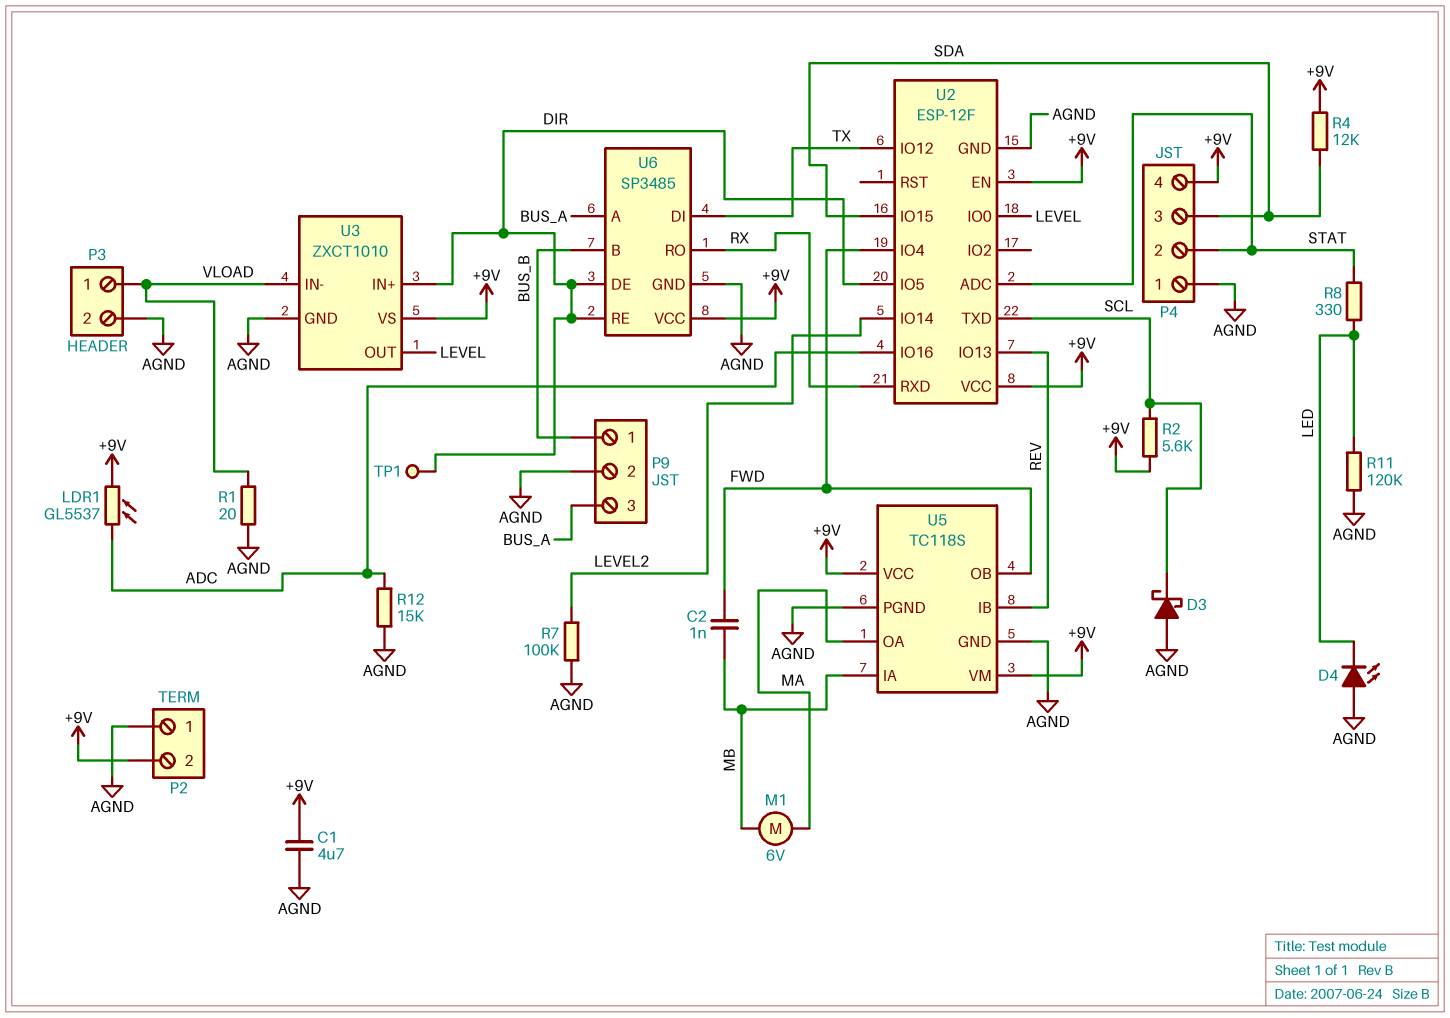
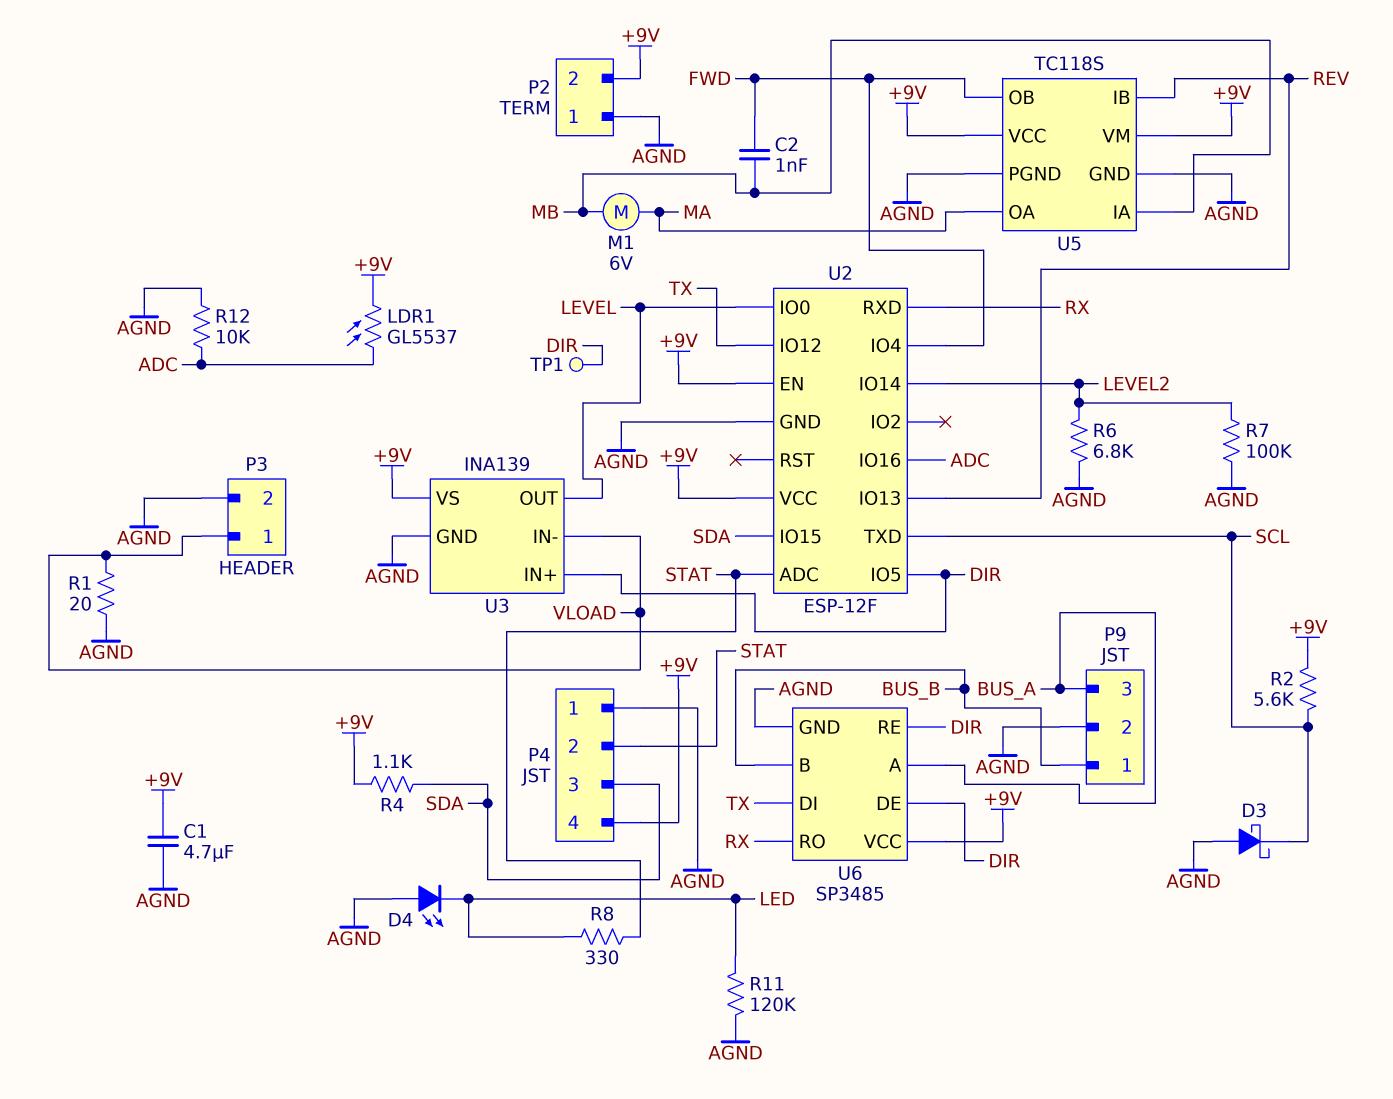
R4: 12k (+9V, SDA) -> 1.1k (+9V, SDA)
R6: none -> 6.8k (AGND, LEVEL2)
R12: 15k (ADC, AGND) -> 10k (ADC, AGND)
U3: ZXCT1010 -> INA139

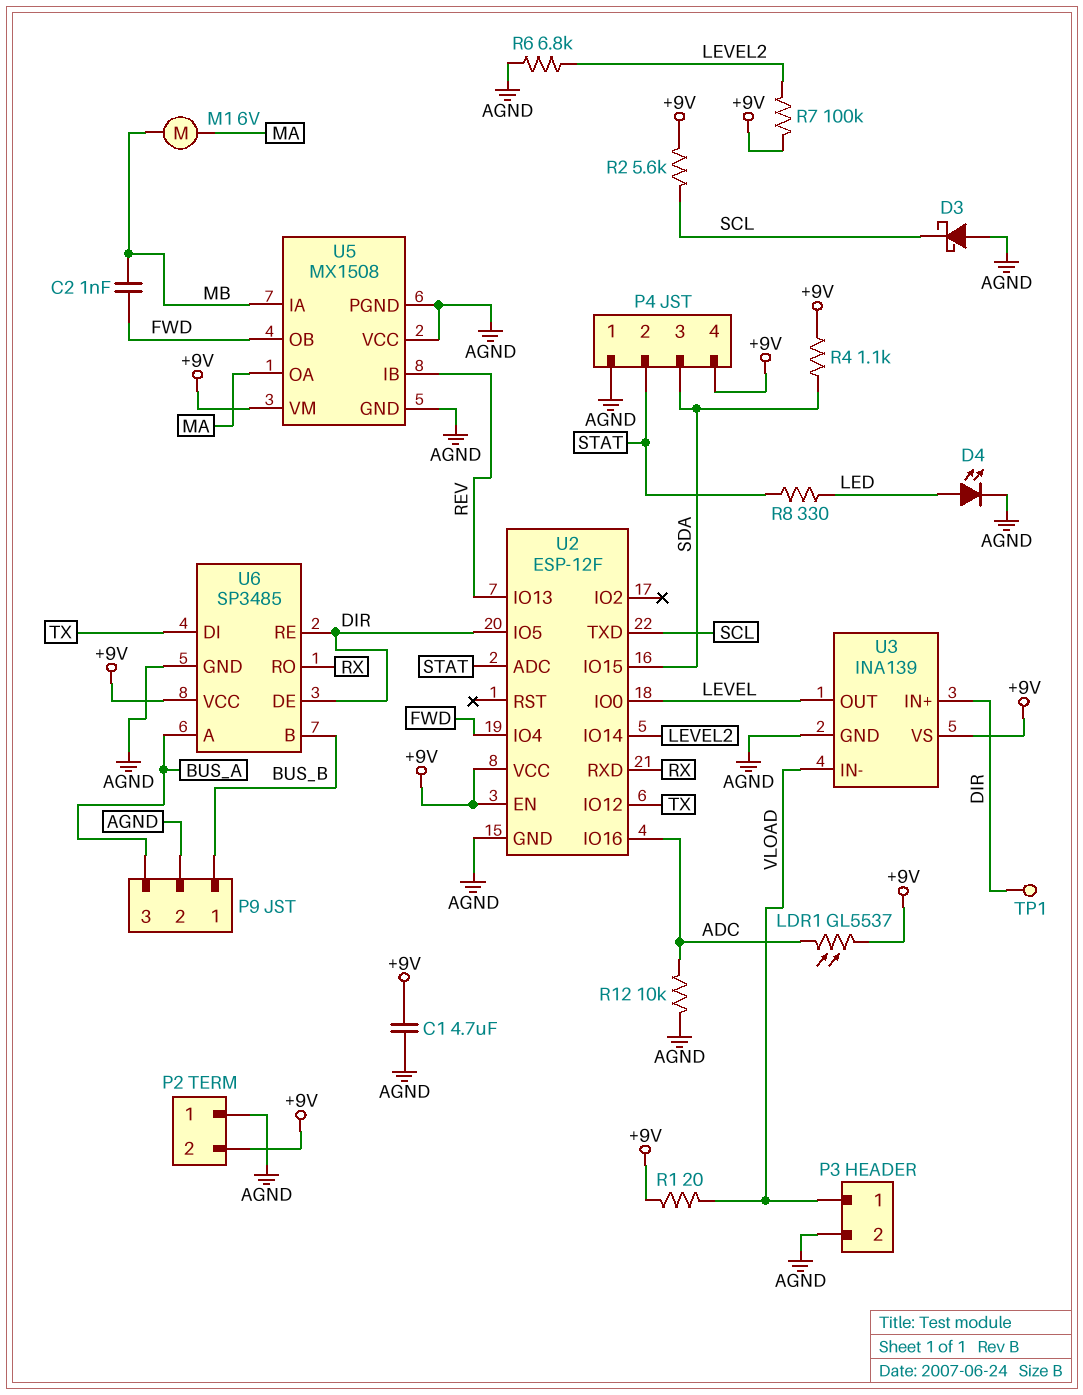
D4: LED (A AGND, K LED) -> LED (A LED, K AGND)
R1: 20 (AGND, VLOAD) -> 20 (+9V, VLOAD)
R7: 100k (AGND, LEVEL2) -> 100k (+9V, LEVEL2)
R11: 120k (AGND, LED) -> none
U5: TC118S -> MX1508
U5 pin VCC: +9V -> AGND

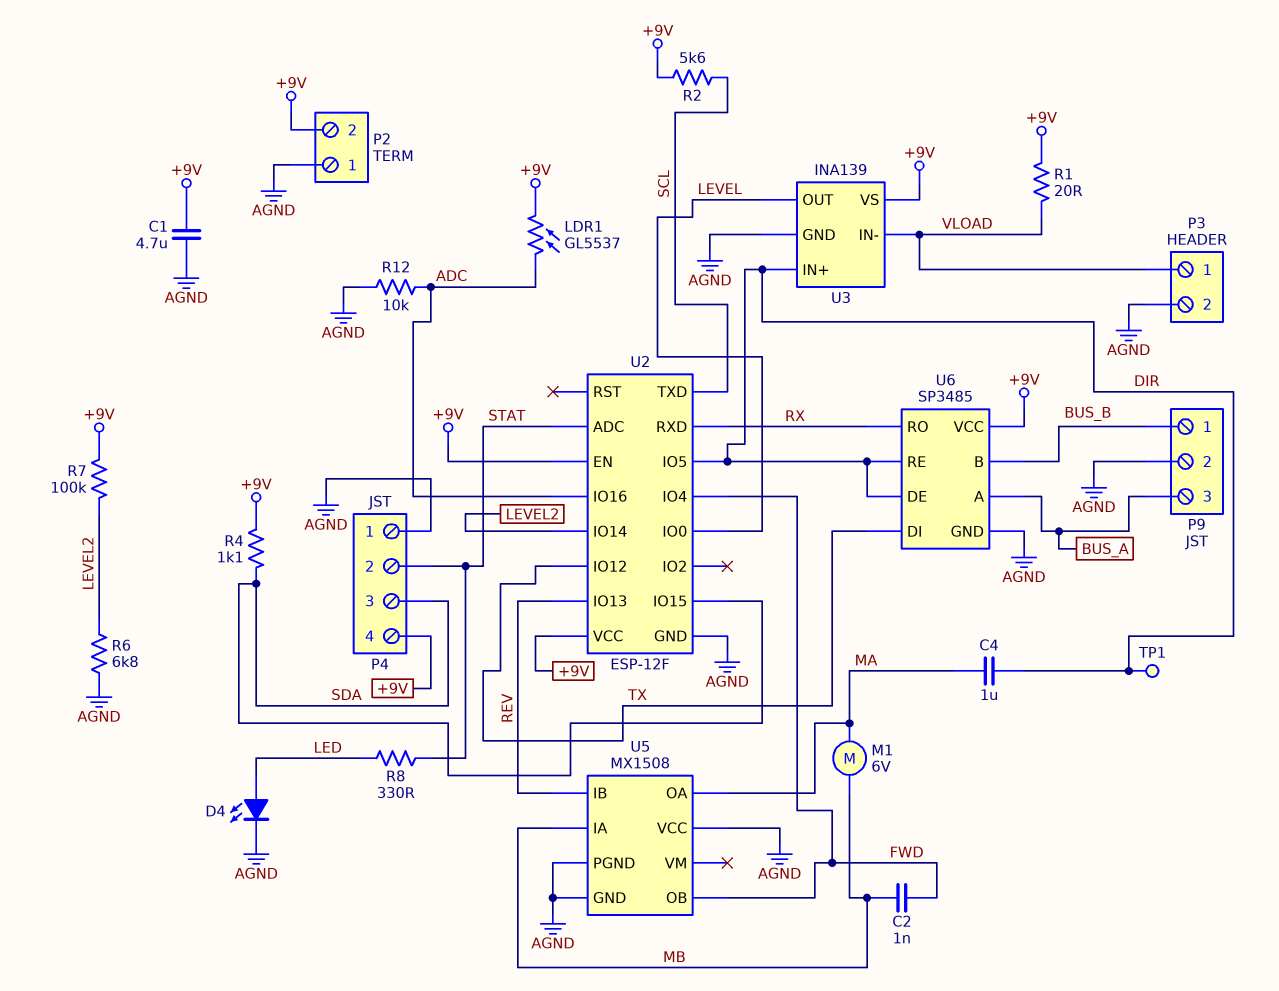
C4: none -> 1uF (DIR, MA)
D3: schottky (A AGND, K SCL) -> none
U5 pin VM: +9V -> none

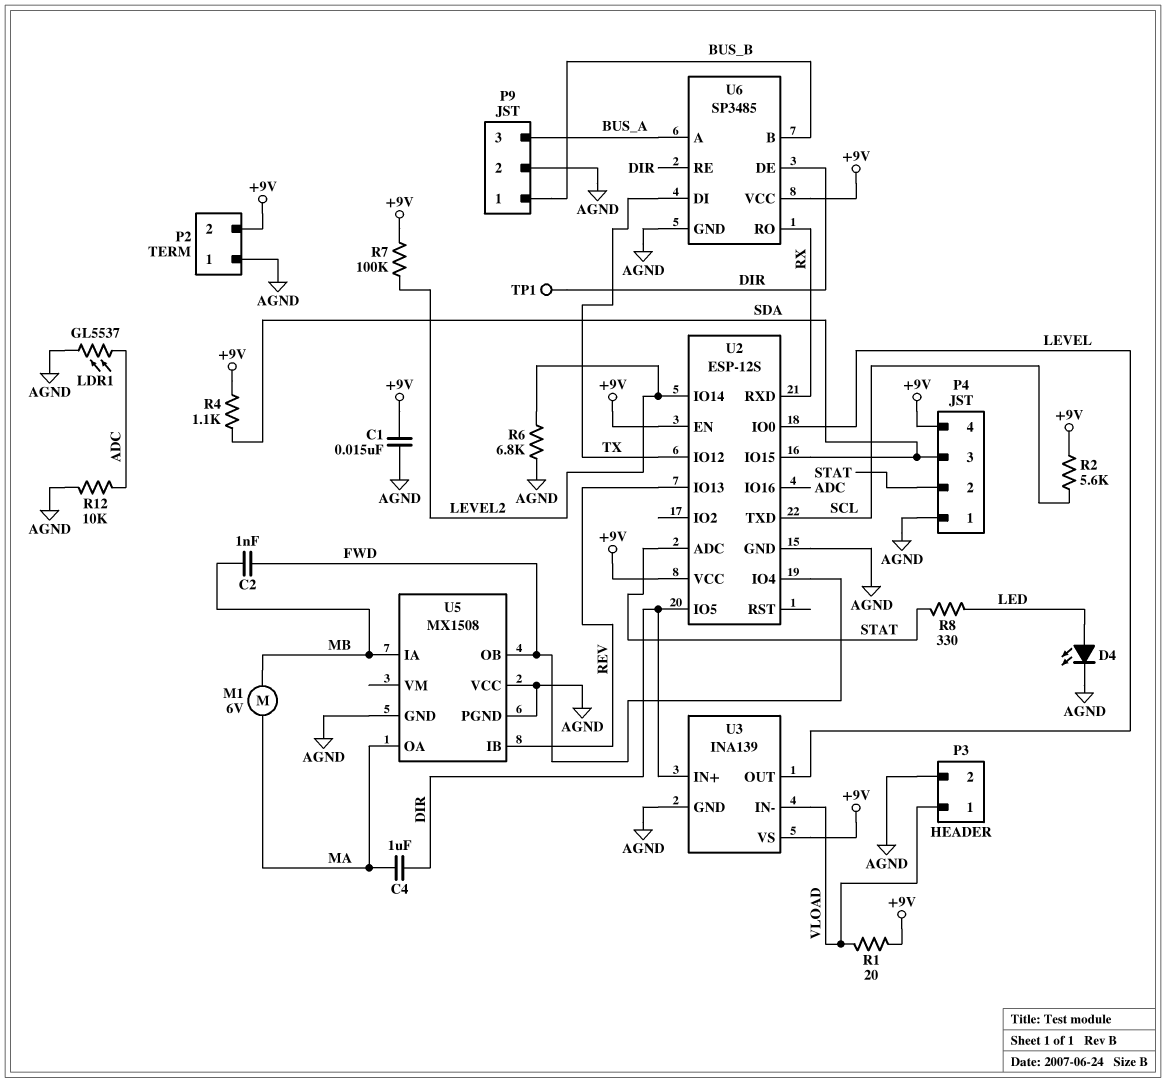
C1: 4.7uF (+9V, AGND) -> 15nF (+9V, AGND)
LDR1: GL5537 (+9V, ADC) -> GL5537 (ADC, AGND)
U2: ESP-12F -> ESP-12S

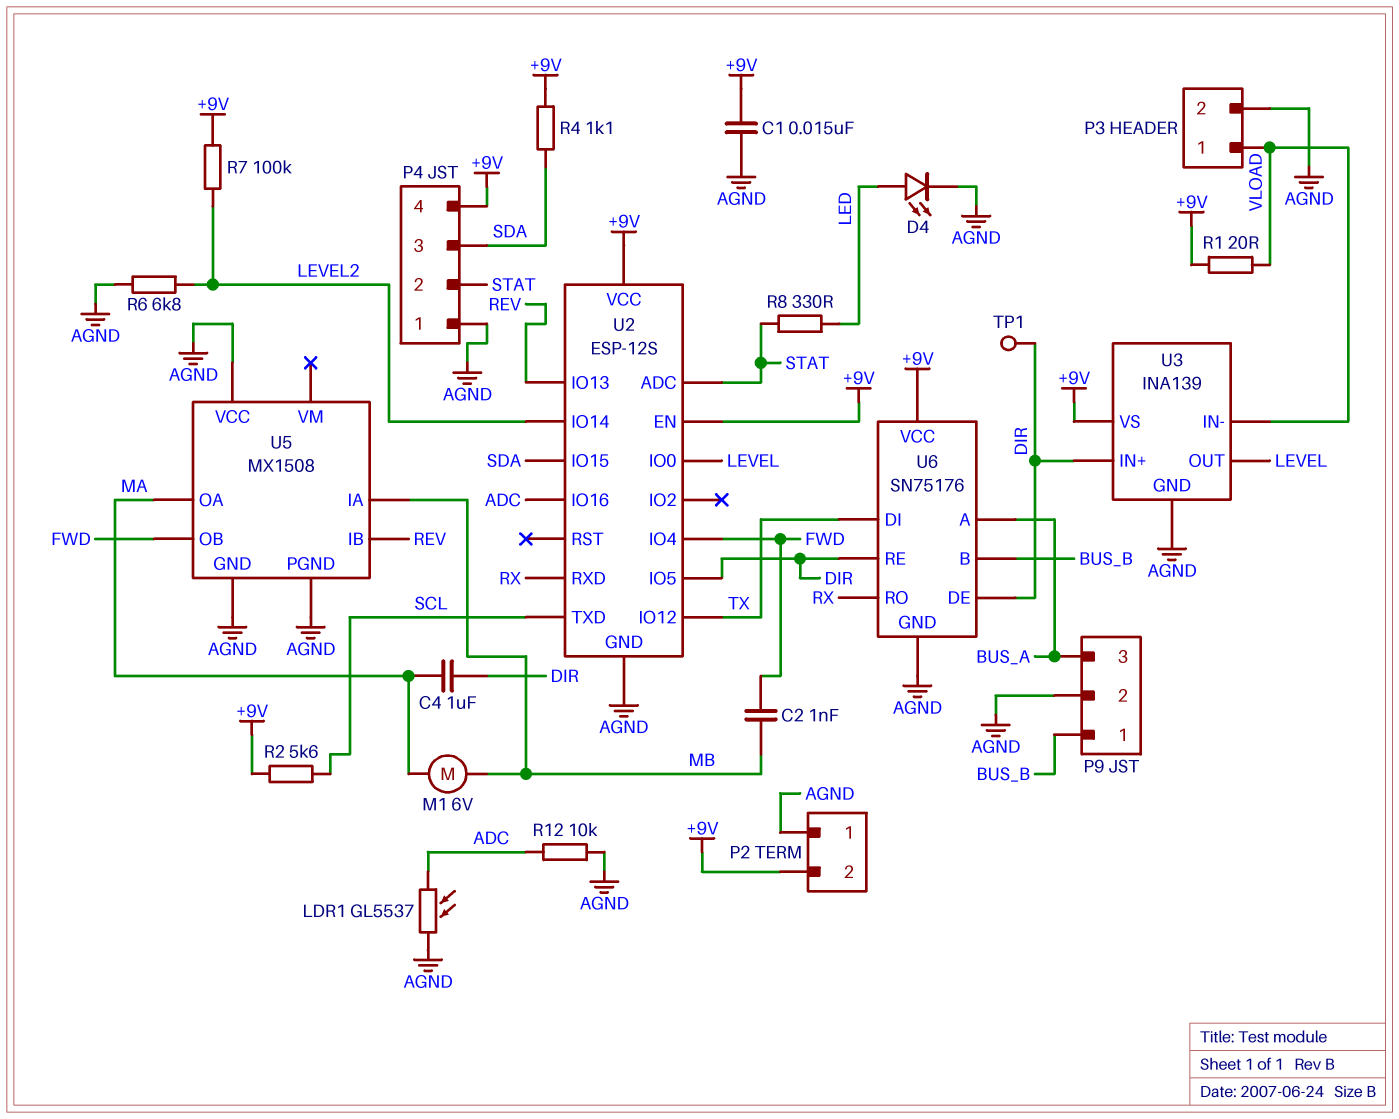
U6: SP3485 -> SN75176

